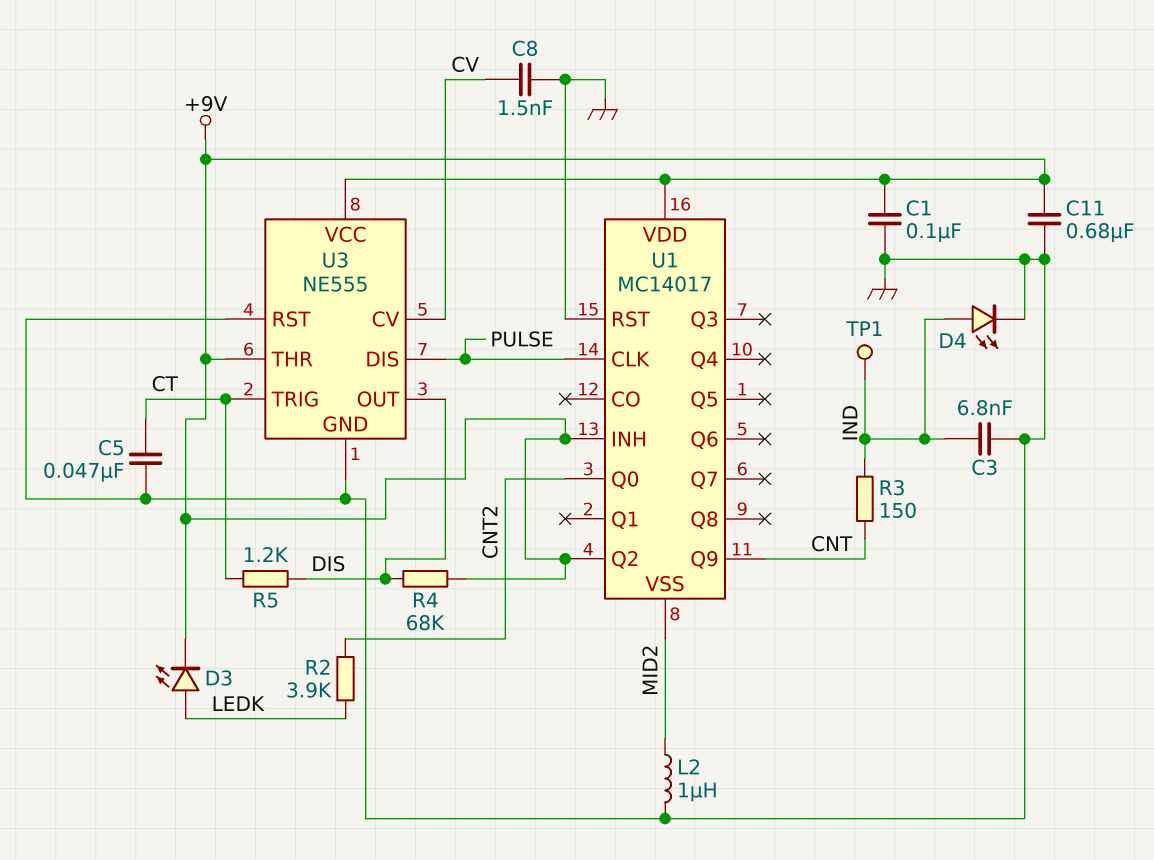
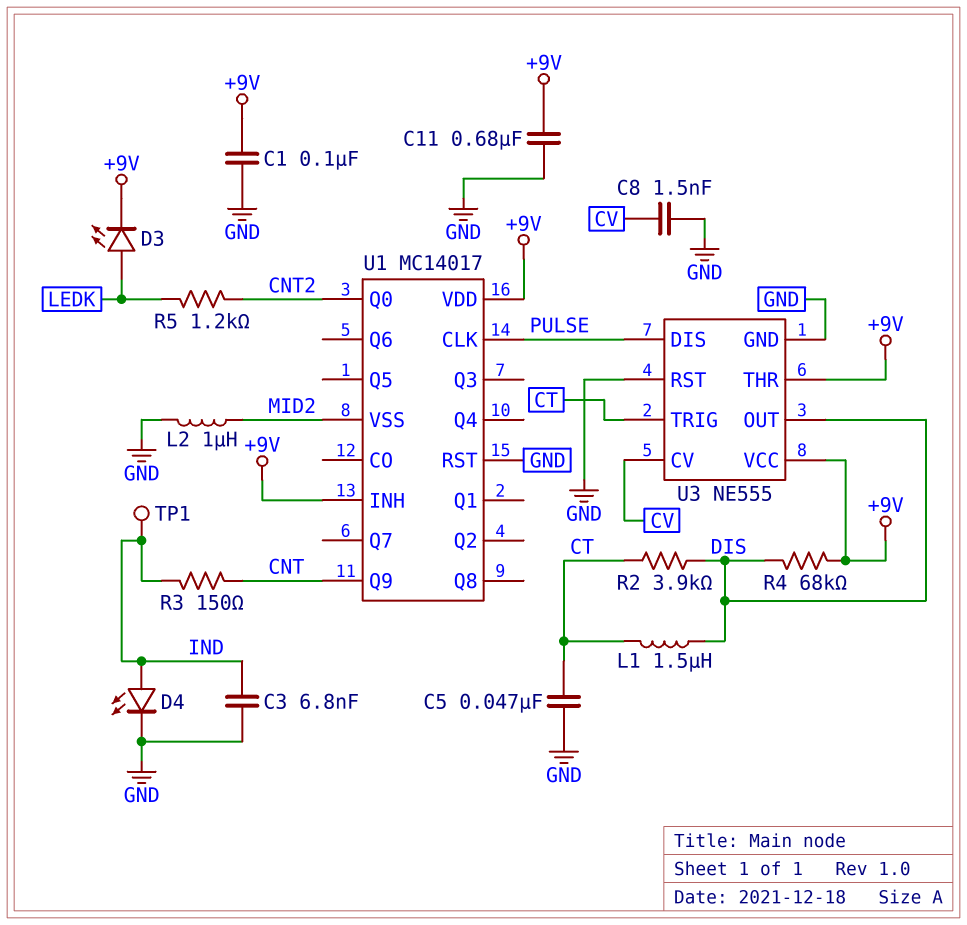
L1: none -> 1.5uH (CT, DIS)
R2: 3.9k (CNT2, LEDK) -> 3.9k (CT, DIS)
R5: 1.2k (CT, DIS) -> 1.2k (CNT2, LEDK)
U1 pin Q2: +9V -> none

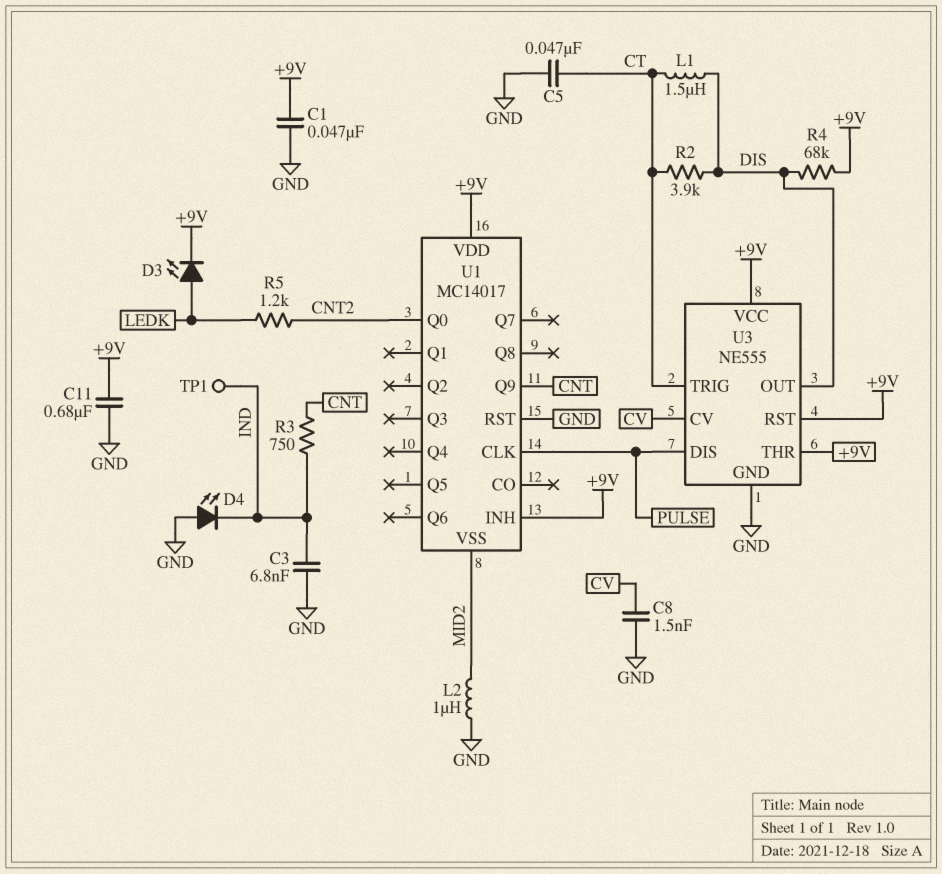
C1: 100nF (+9V, GND) -> 47nF (+9V, GND)
D4: LED (A IND, K GND) -> LED (A GND, K IND)
R3: 150 (CNT, IND) -> 750 (CNT, IND)
U3 pin RST: GND -> +9V

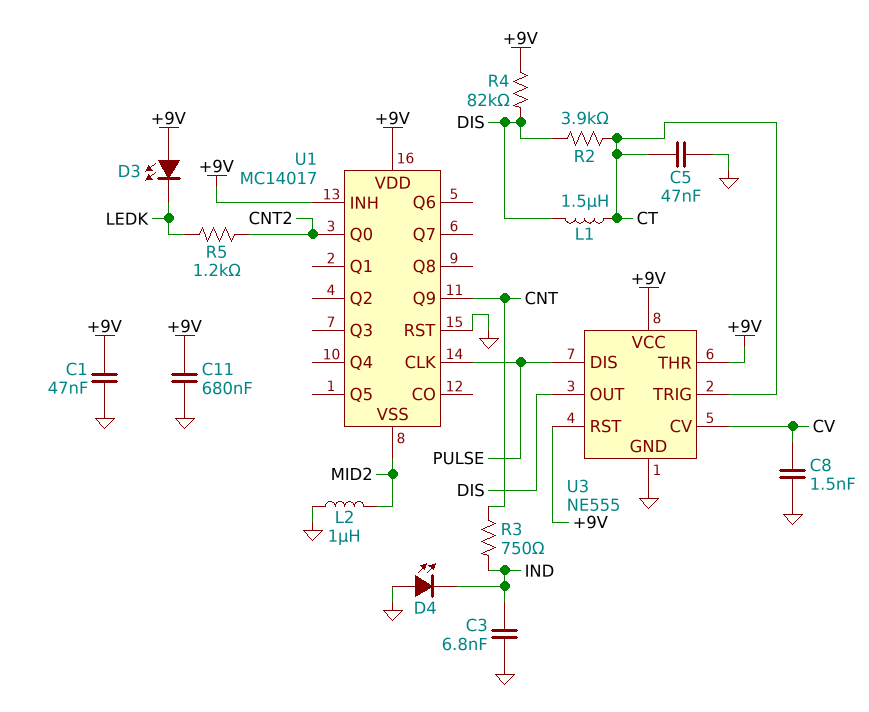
D3: LED (A LEDK, K +9V) -> LED (A +9V, K LEDK)
R4: 68k (+9V, DIS) -> 82k (+9V, DIS)
TP1: test point (IND) -> none

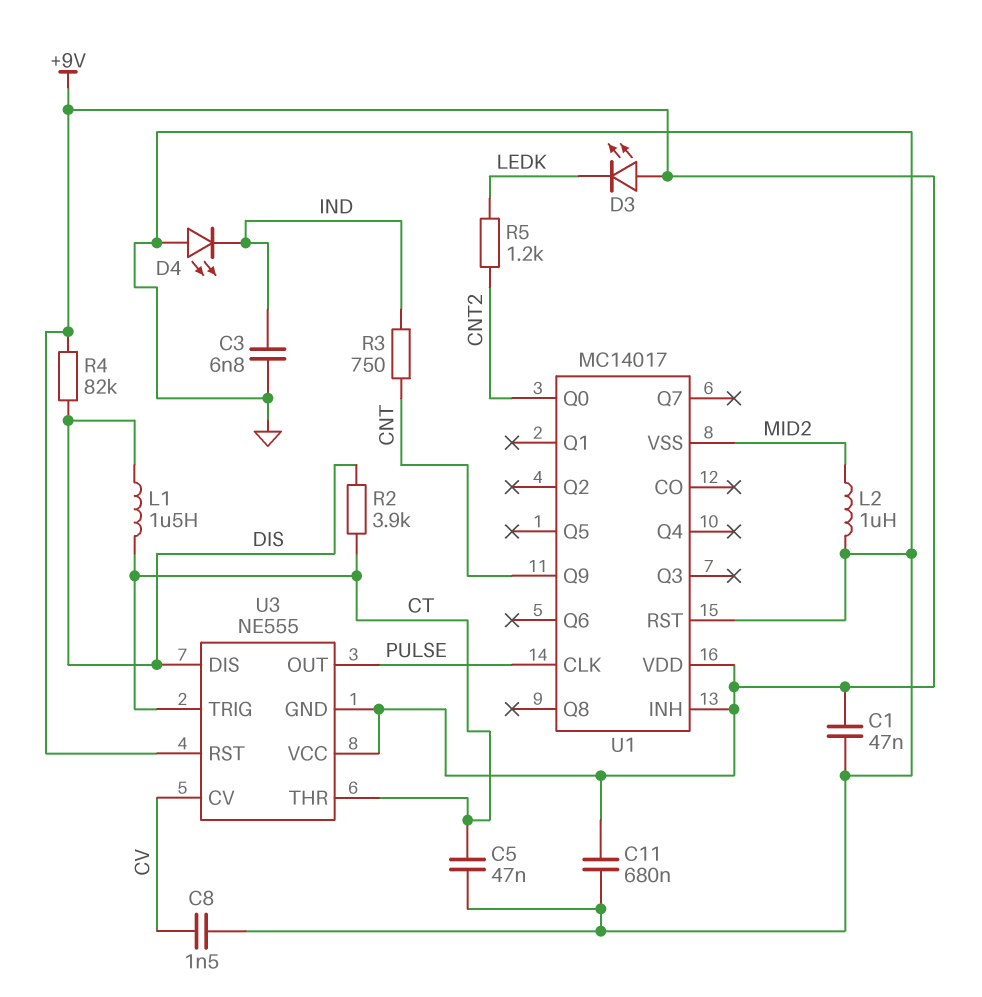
U3 pin DIS: PULSE -> DIS
U3 pin GND: GND -> +9V
U3 pin OUT: DIS -> PULSE
U3 pin THR: +9V -> CT

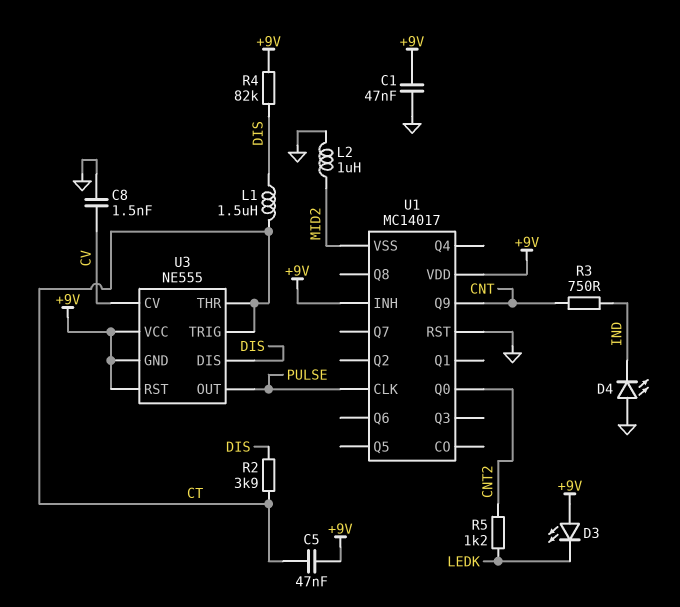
C3: 6.8nF (GND, IND) -> none
C5: 47nF (CT, GND) -> 47nF (+9V, CT)
C11: 680nF (+9V, GND) -> none

